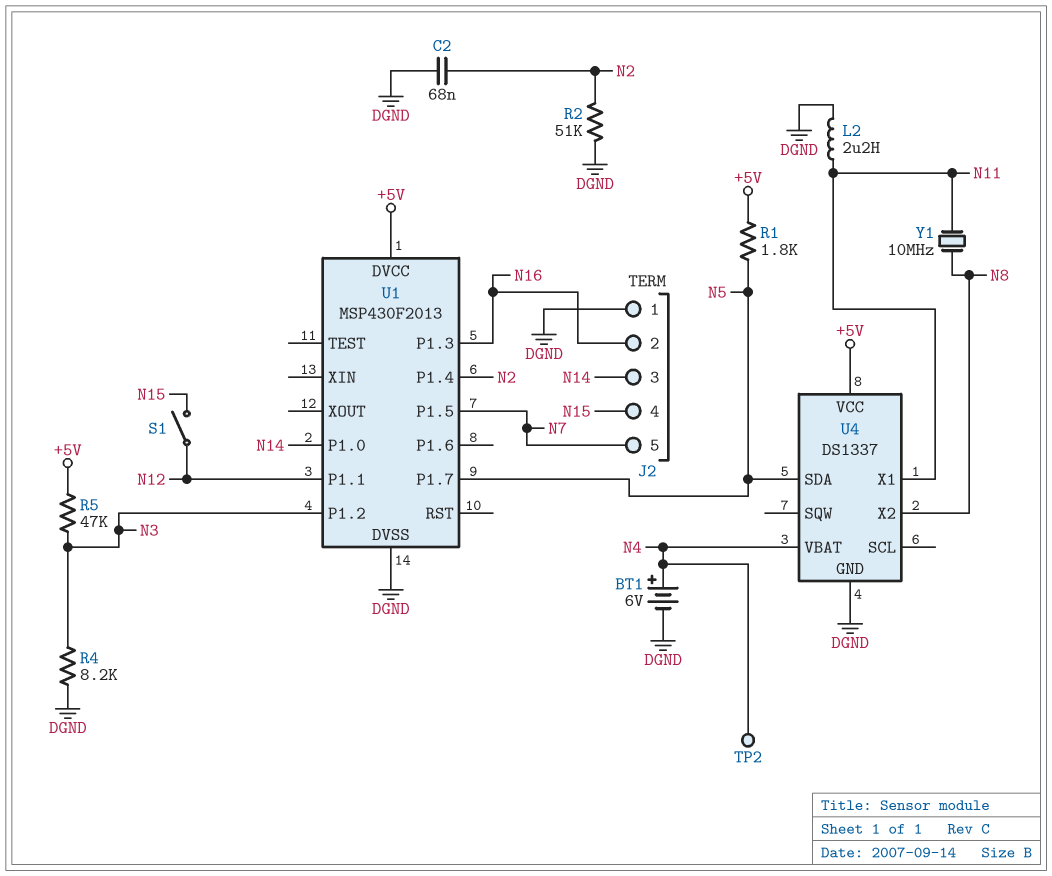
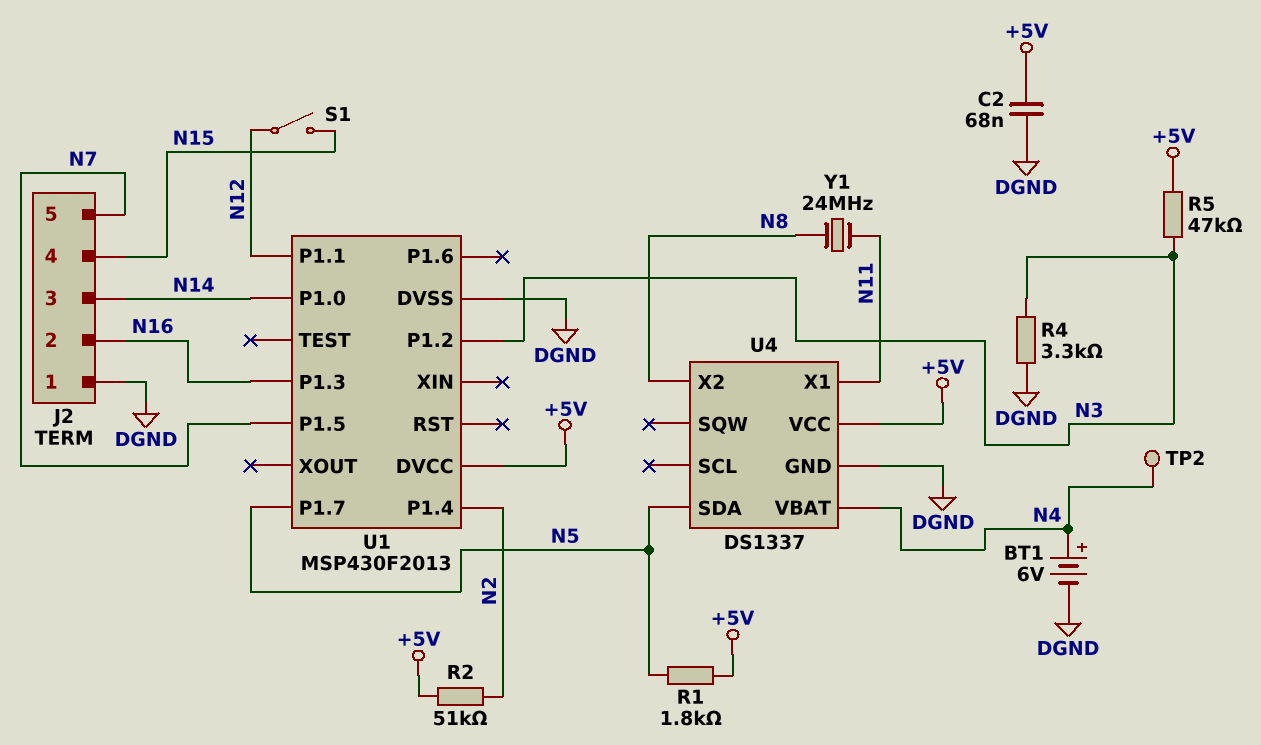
C2: 68nF (DGND, N2) -> 68nF (+5V, DGND)
L2: 2.2uH (DGND, N11) -> none
R2: 51k (DGND, N2) -> 51k (+5V, N2)
R4: 8.2k (DGND, N3) -> 3.3k (DGND, N3)
Y1: 10MHz (N8, N11) -> 24MHz (N8, N11)

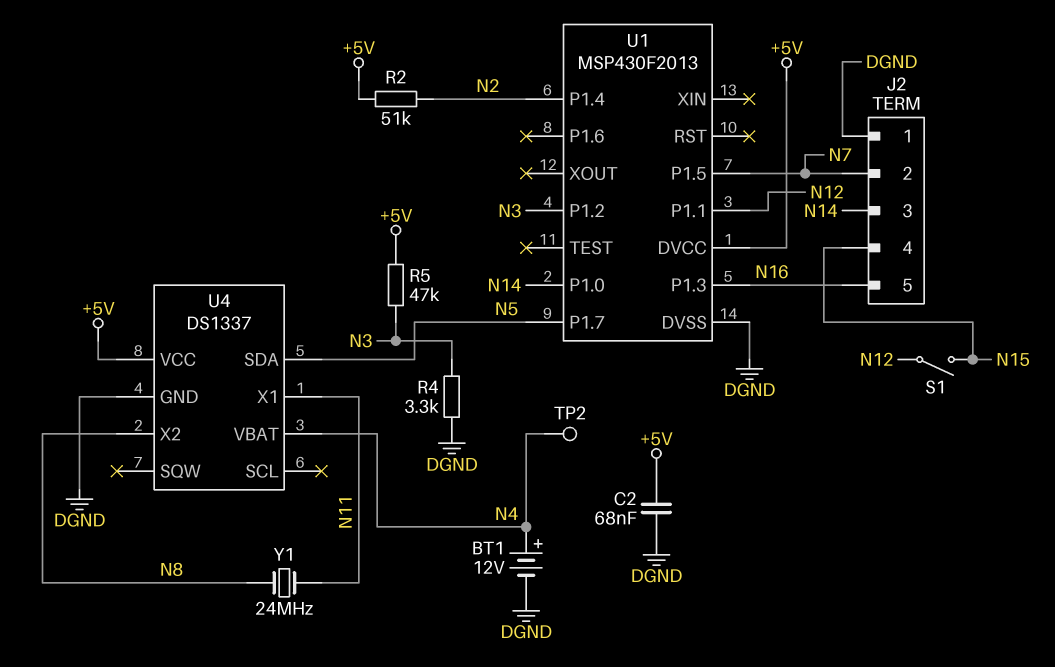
BT1: 6V (plus N4, minus DGND) -> 12V (plus N4, minus DGND)
J2 pin 2: N16 -> N7
J2 pin 5: N7 -> N16
R1: 1.8k (+5V, N5) -> none

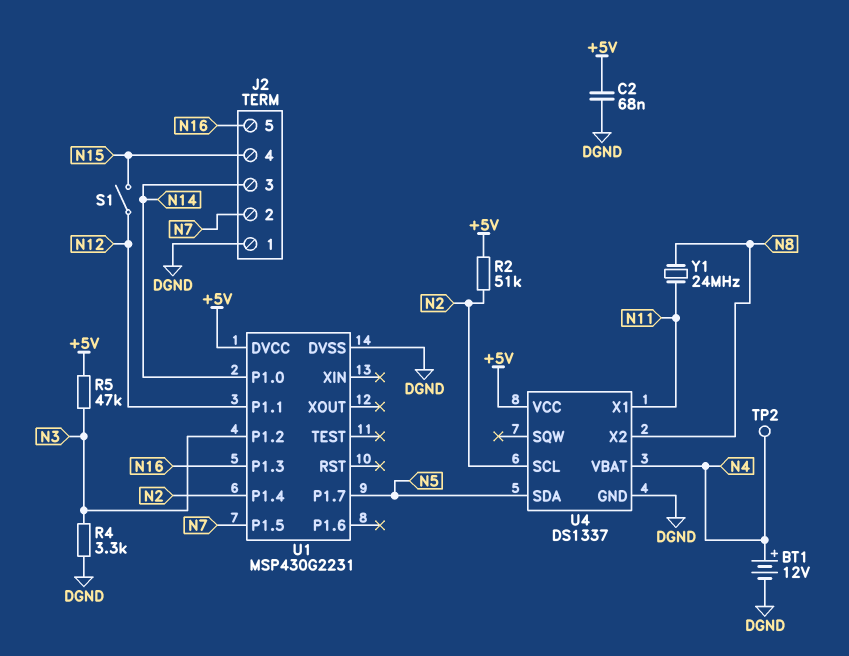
U1: MSP430F2013 -> MSP430G2231
U4 pin SCL: none -> N2

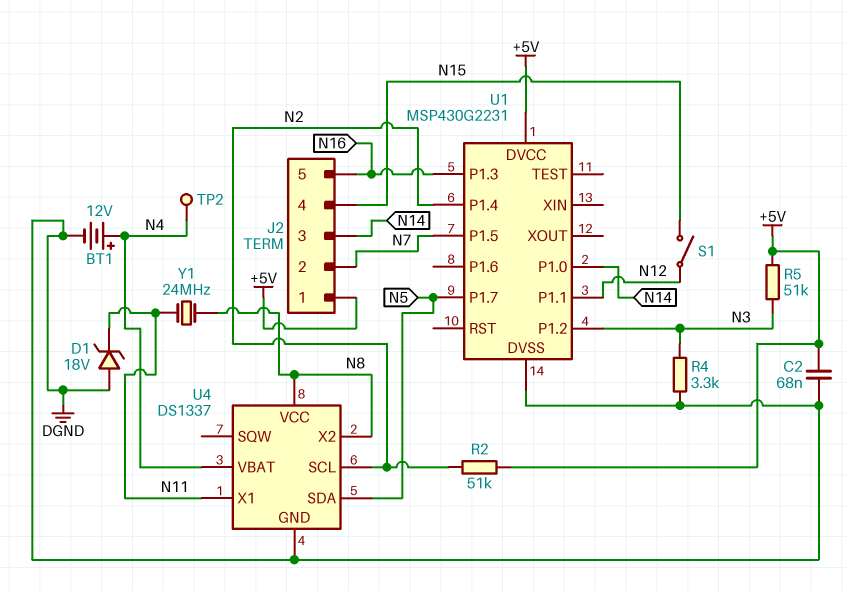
D1: none -> zener 18V (A DGND, K N11)
J2 pin 1: DGND -> +5V
R5: 47k (+5V, N3) -> 51k (+5V, N3)
U4 pin VCC: +5V -> N8

